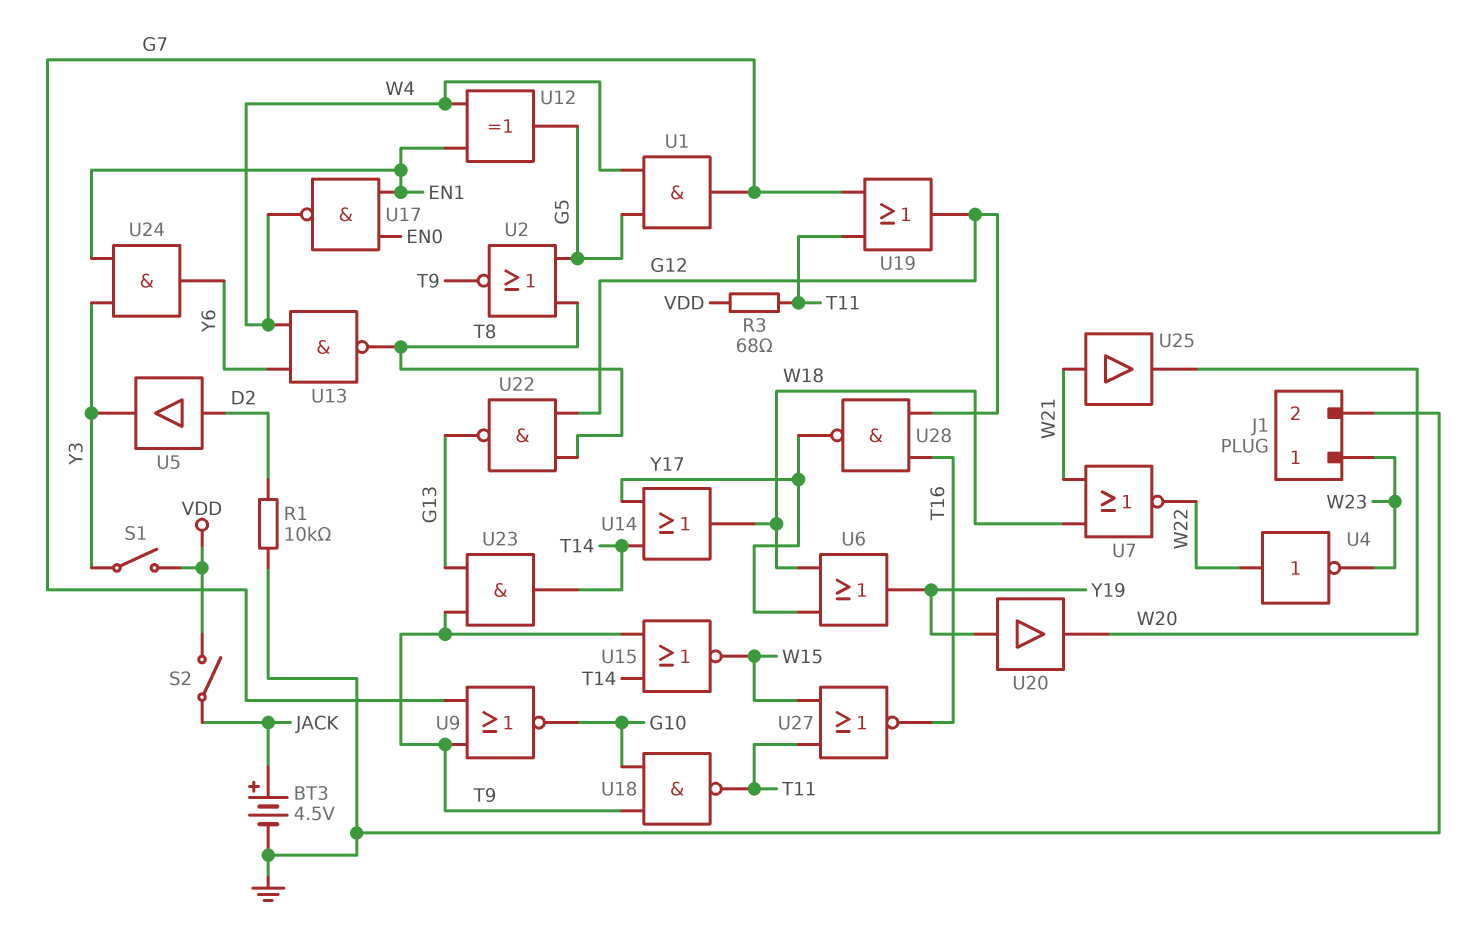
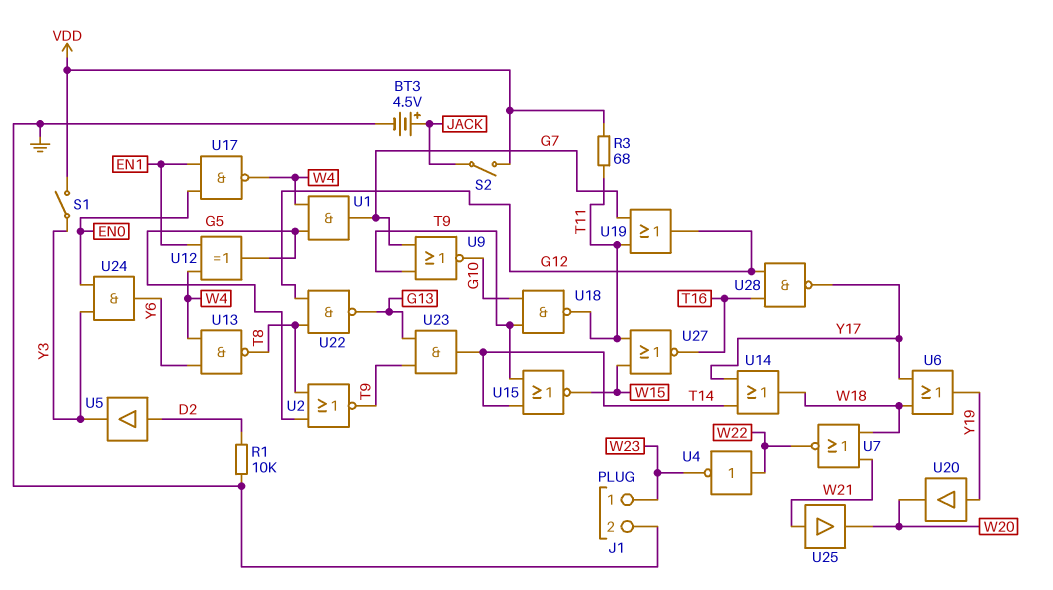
U24: AND (in EN1, in Y3, out Y6) -> AND (in EN0, in Y3, out Y6)

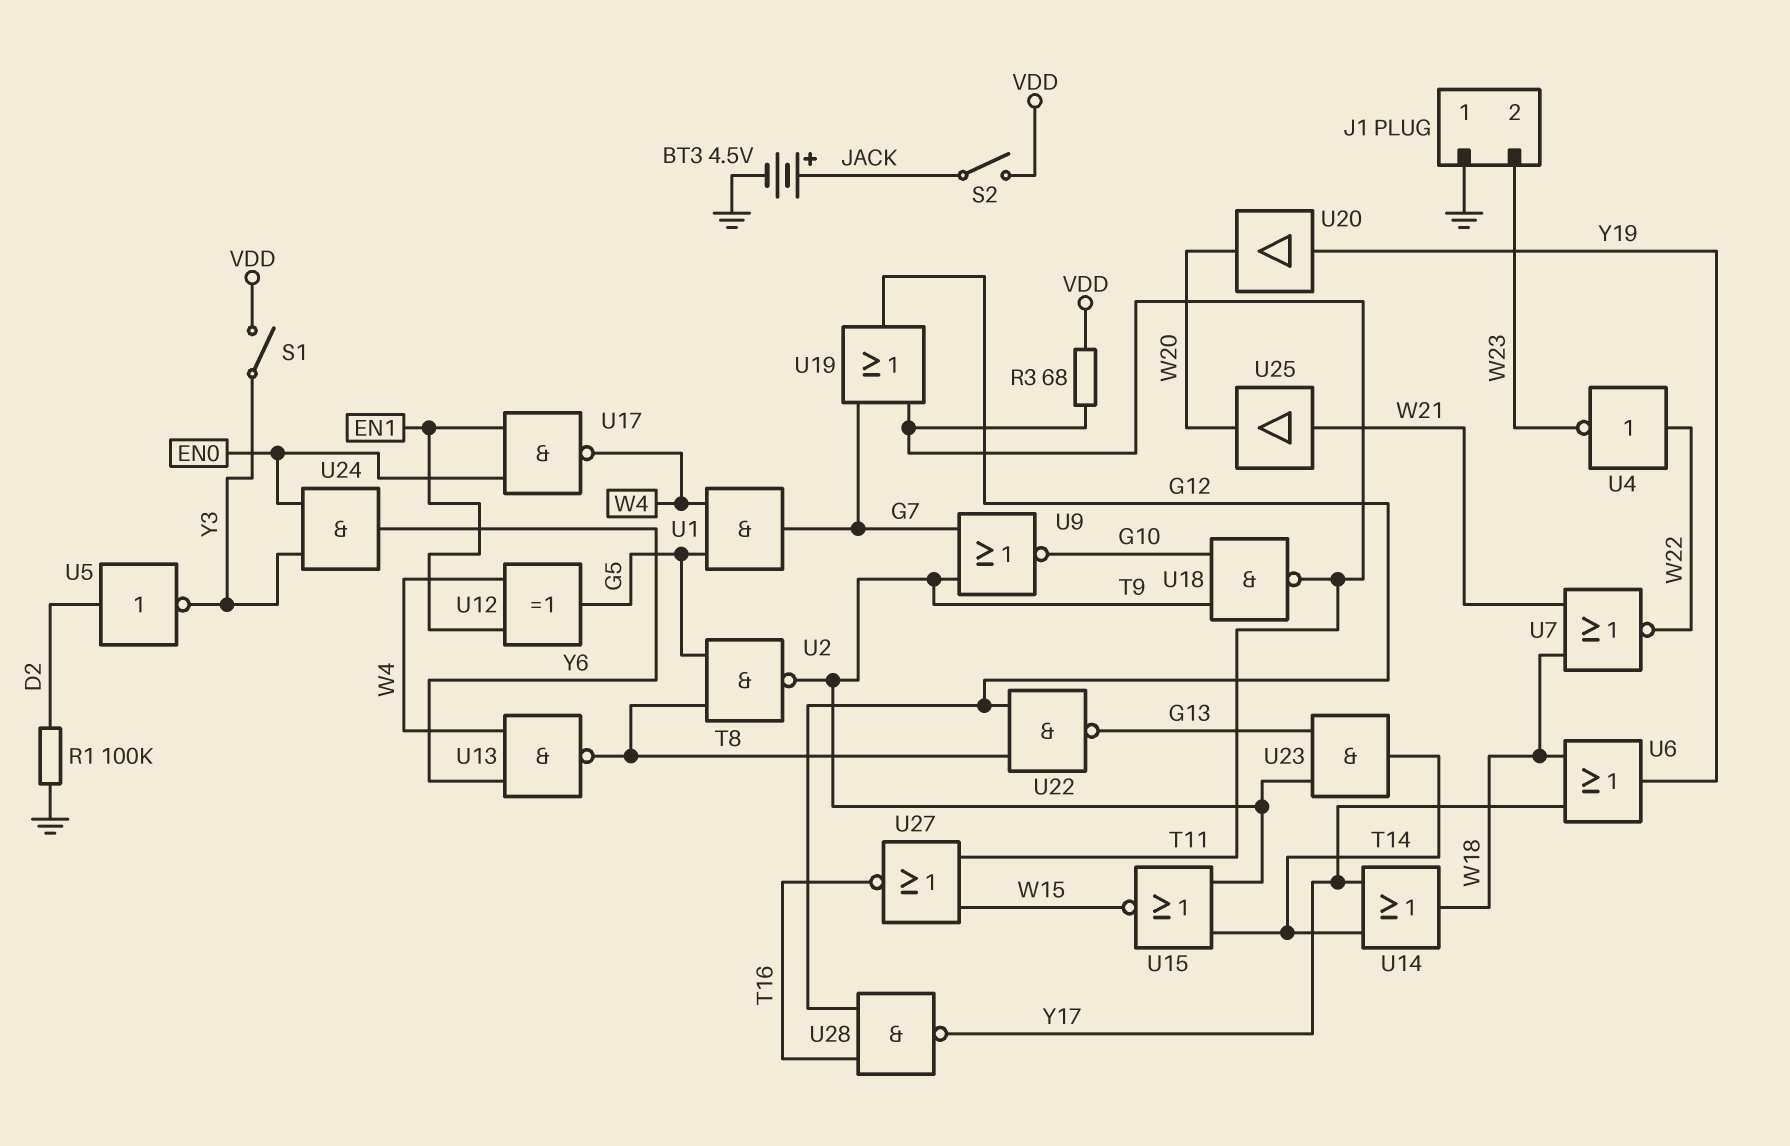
J1 pin 1: W23 -> GND
J1 pin 2: GND -> W23
R1: 10k (D2, GND) -> 100k (D2, GND)
U2: NOR (in G5, in T8, out T9) -> NAND (in G5, in T8, out T9)
U5: buffer (in D2, out Y3) -> NOT (in D2, out Y3)

